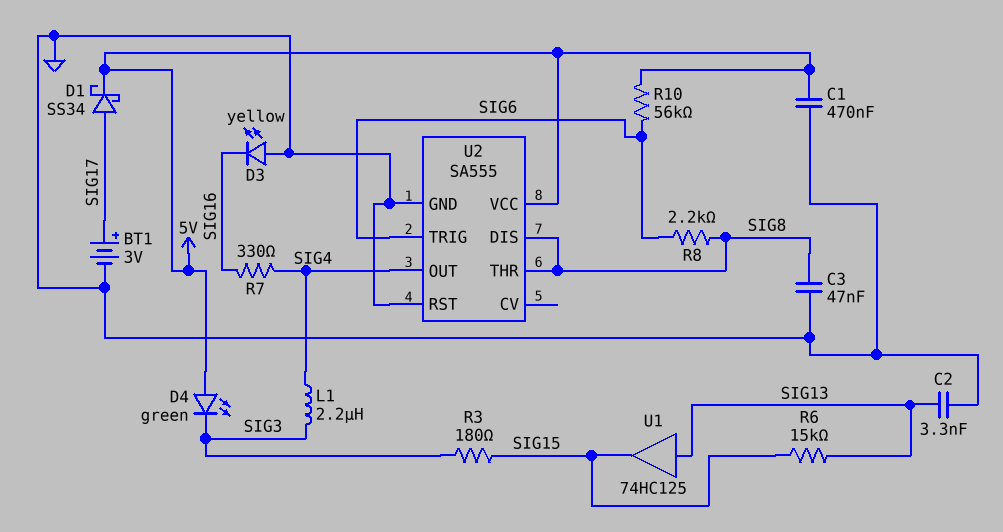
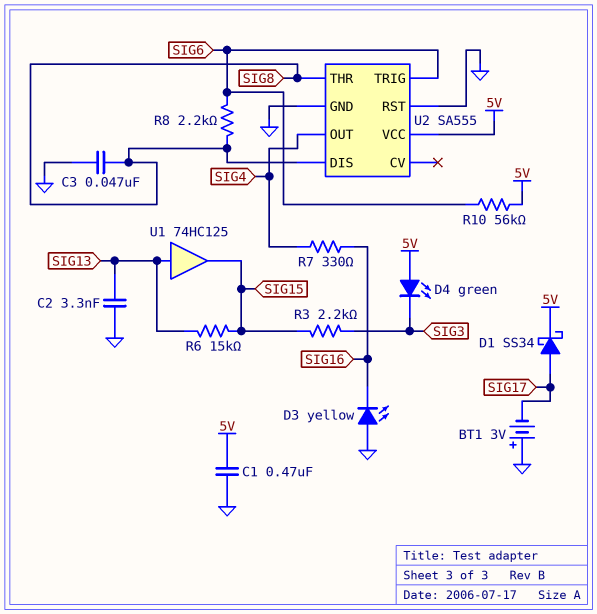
BT1: 3V (plus SIG17, minus GND) -> 3V (plus GND, minus SIG17)
L1: 2.2uH (SIG3, SIG4) -> none
R3: 180 (SIG3, SIG15) -> 2.2k (SIG3, SIG15)

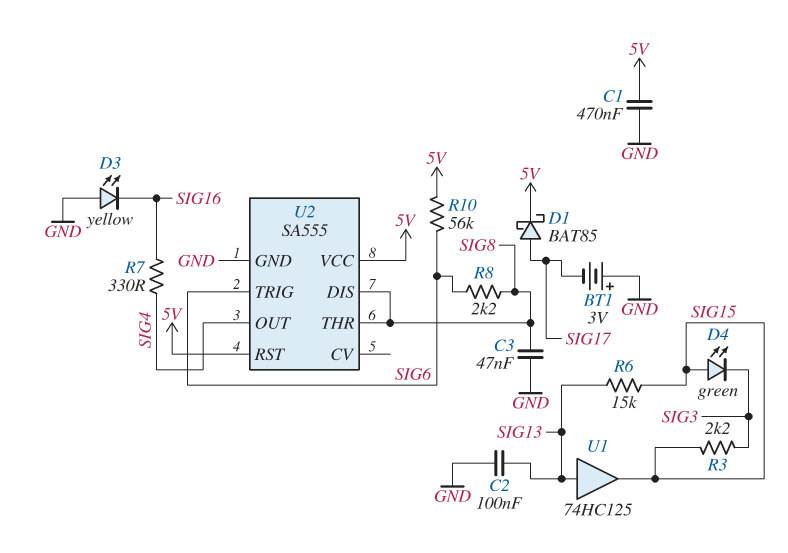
C2: 3.3nF (GND, SIG13) -> 100nF (GND, SIG13)
D1: schottky SS34 (A SIG17, K 5V) -> schottky BAT85 (A SIG17, K 5V)
D4: LED green (A 5V, K SIG3) -> LED green (A SIG15, K SIG3)
U2 pin RST: GND -> 5V

